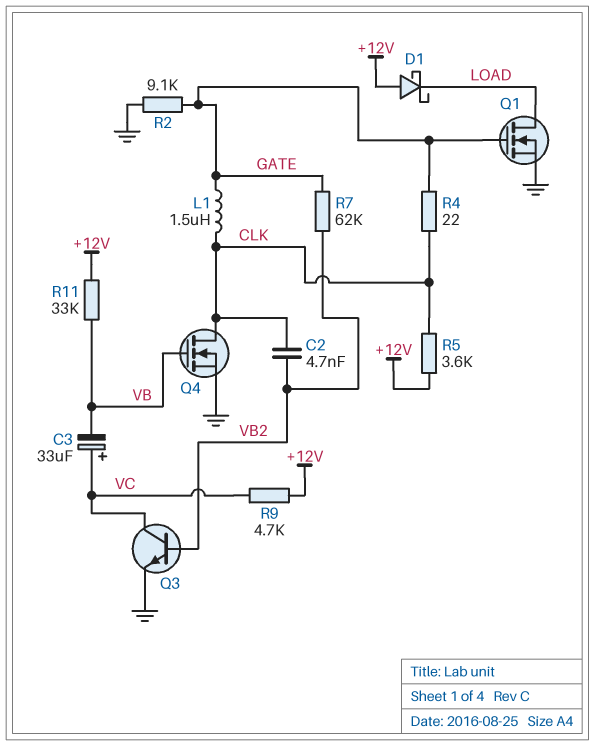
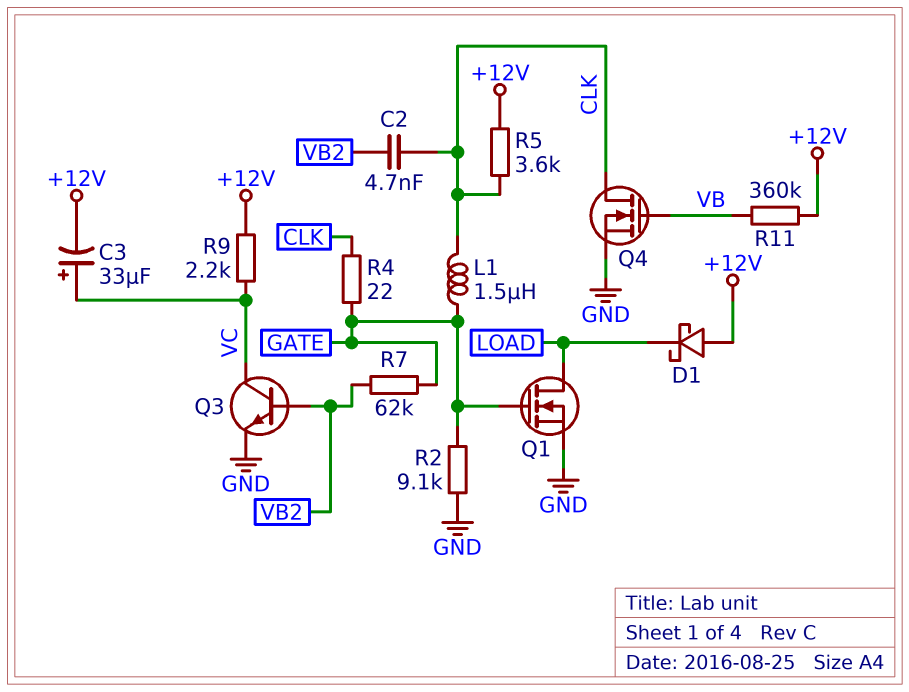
C3: 33uF (plus VC, minus VB) -> 33uF (plus VC, minus +12V)
R9: 4.7k (+12V, VC) -> 2.2k (+12V, VC)
R11: 33k (+12V, VB) -> 360k (+12V, VB)

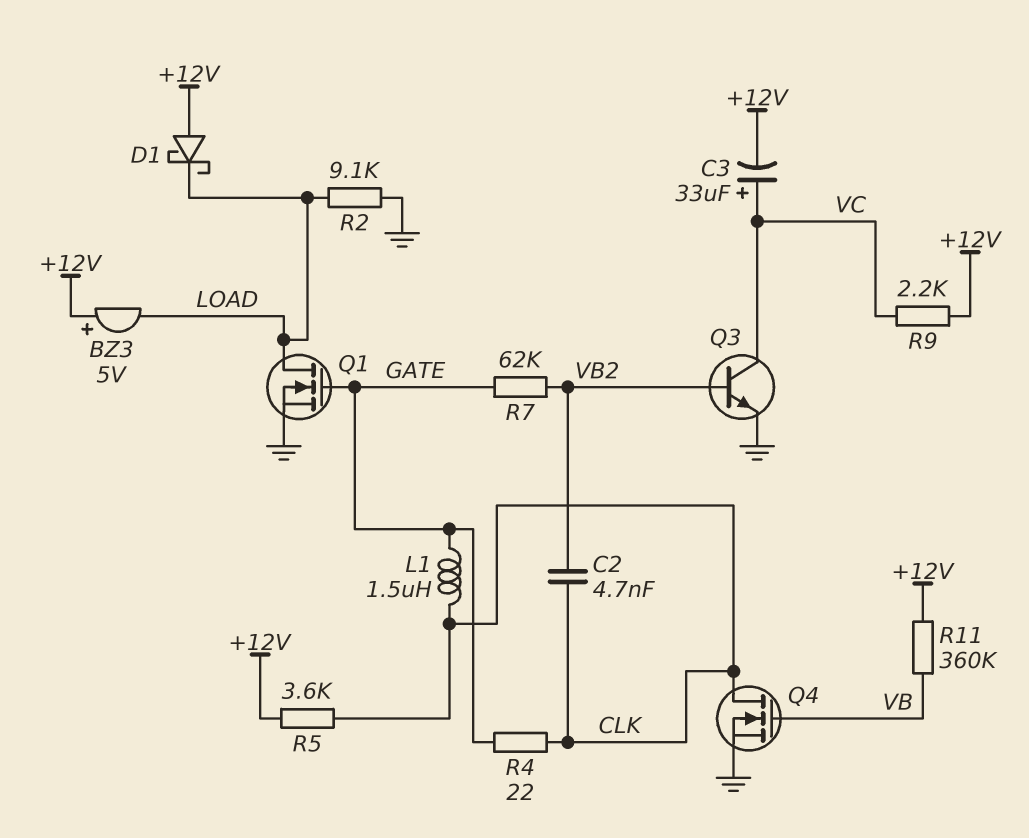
BZ3: none -> buzzer 5V (plus +12V, minus LOAD)
R2: 9.1k (GATE, GND) -> 9.1k (GND, LOAD)

